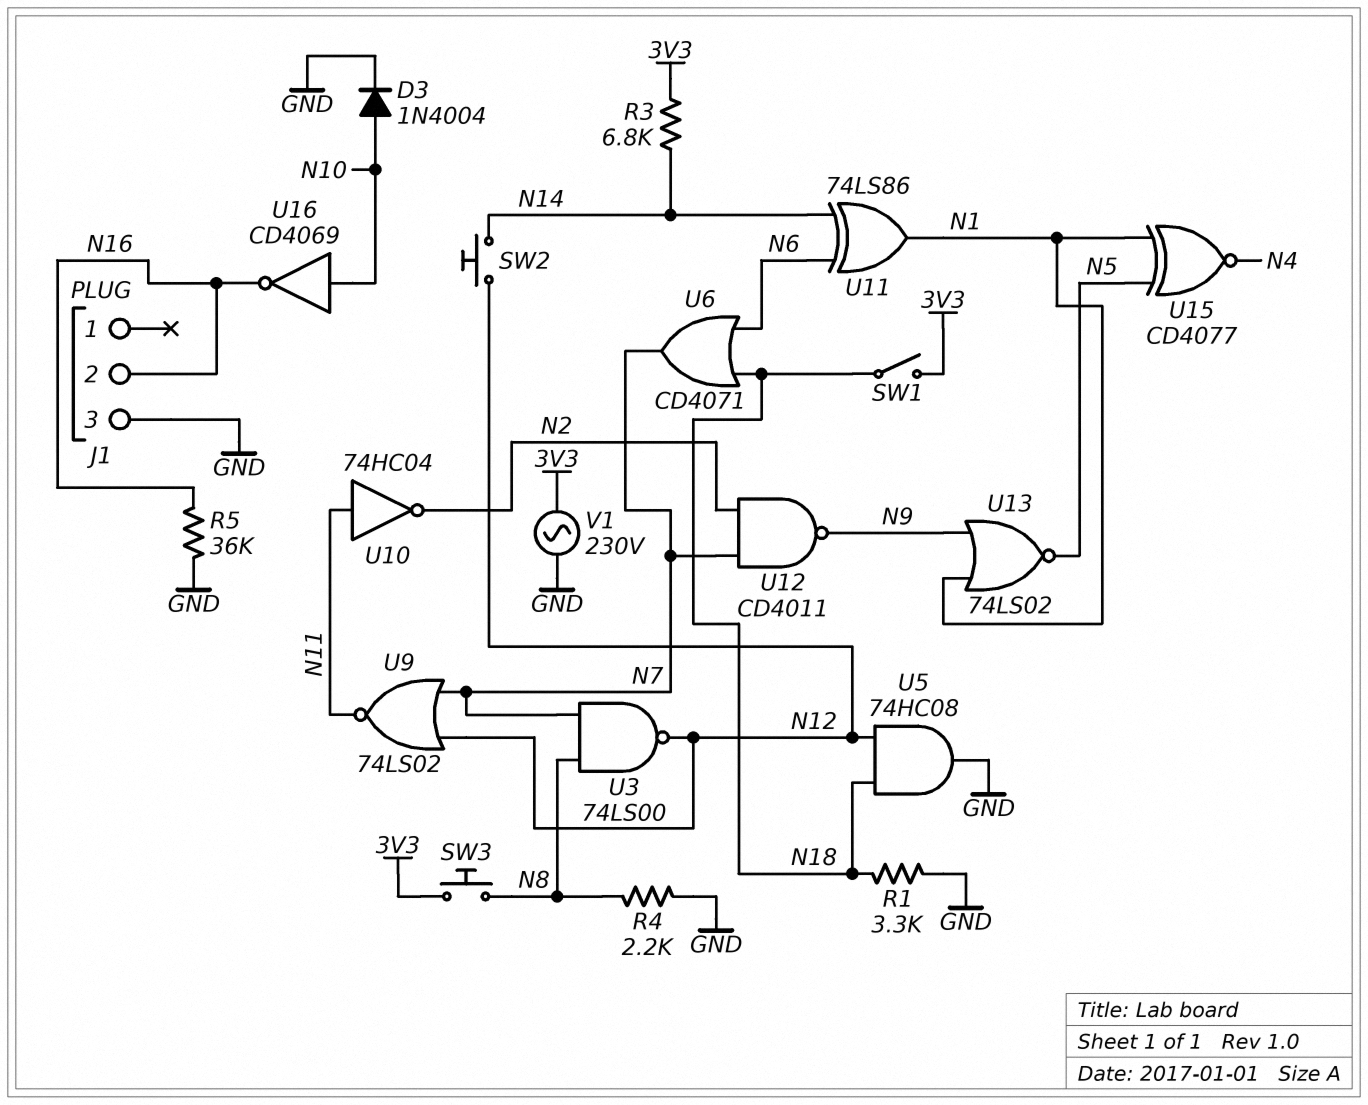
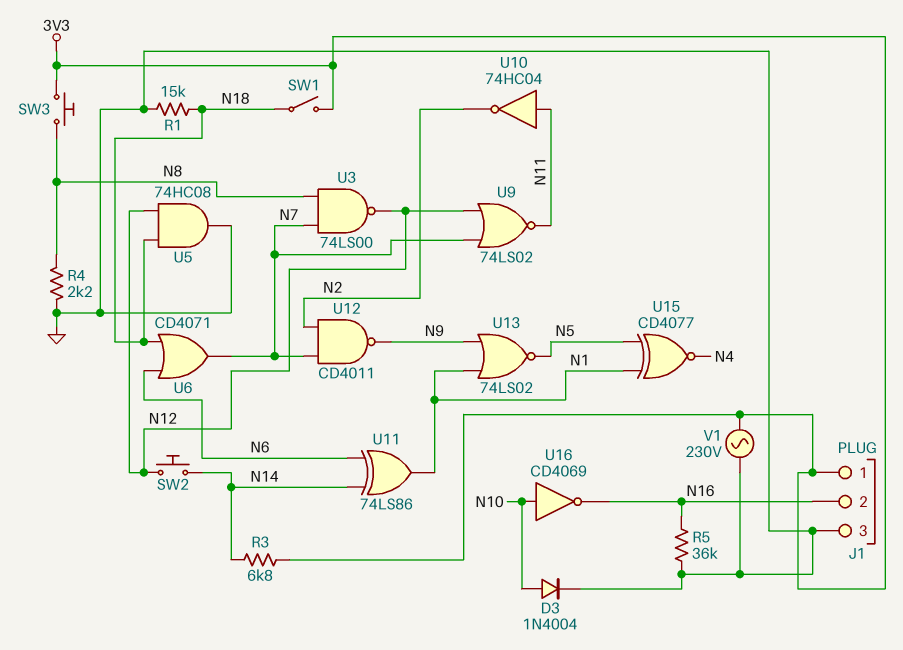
J1 pin 1: none -> 3V3
R1: 3.3k (GND, N18) -> 15k (GND, N18)

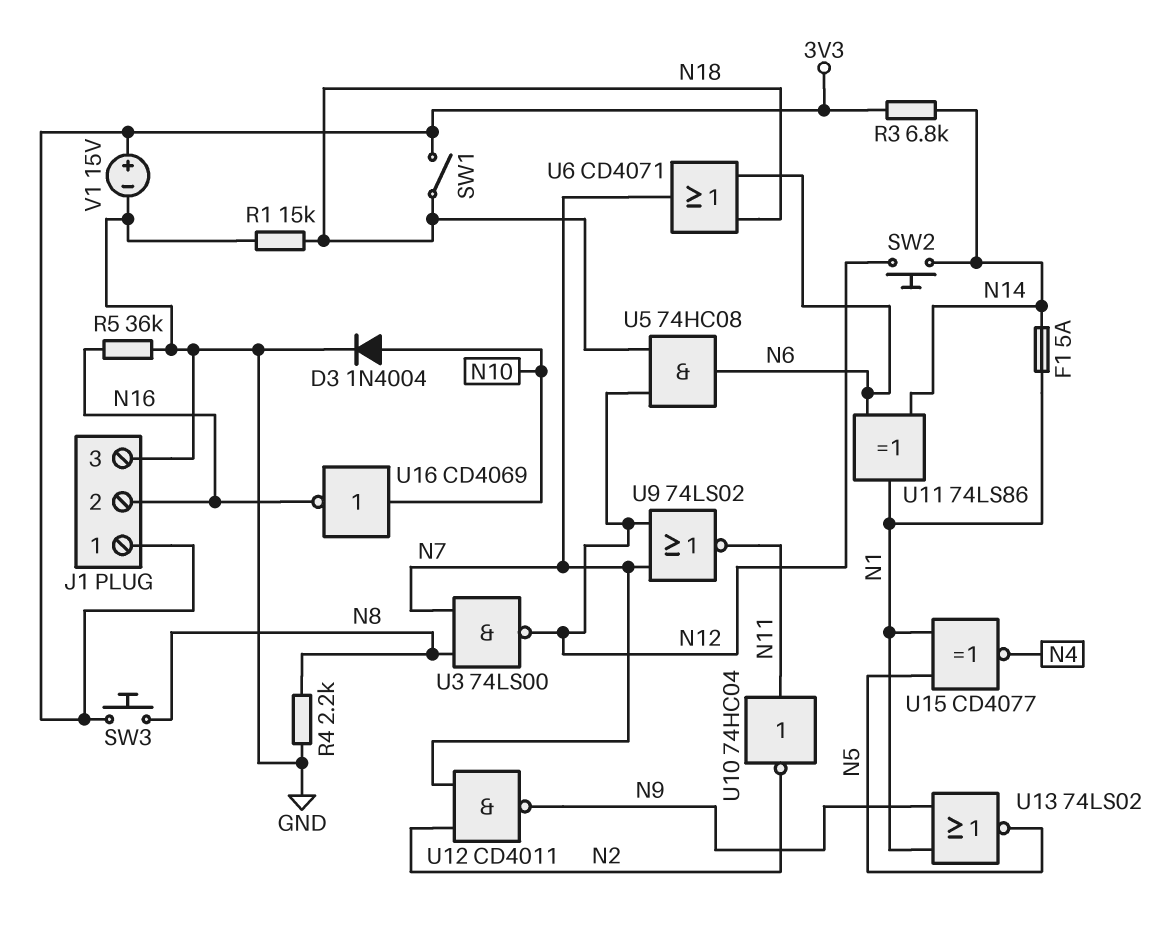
F1: none -> 5A (N1, N14)
U5: AND 74HC08 (in N12, in N18, out GND) -> AND 74HC08 (in N12, in N18, out N6)
V1: AC 230V (3V3, GND) -> 15V (plus 3V3, minus GND)

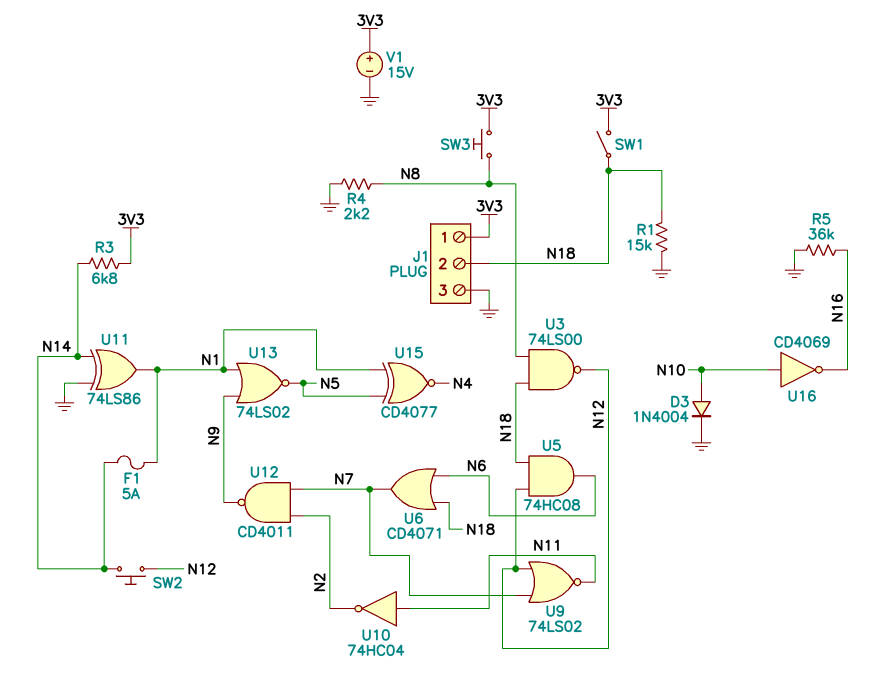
J1 pin 2: N16 -> N18
U3: NAND 74LS00 (in N7, in N8, out N12) -> NAND 74LS00 (in N8, in N18, out N12)
U11: XOR 74LS86 (in N6, in N14, out N1) -> XOR 74LS86 (in GND, in N14, out N1)

